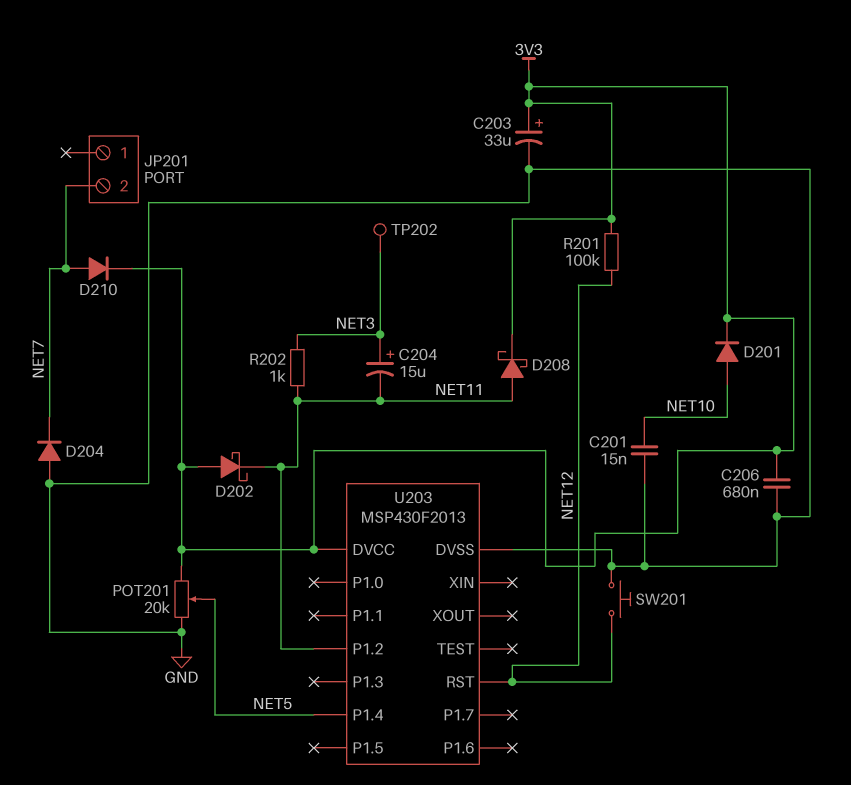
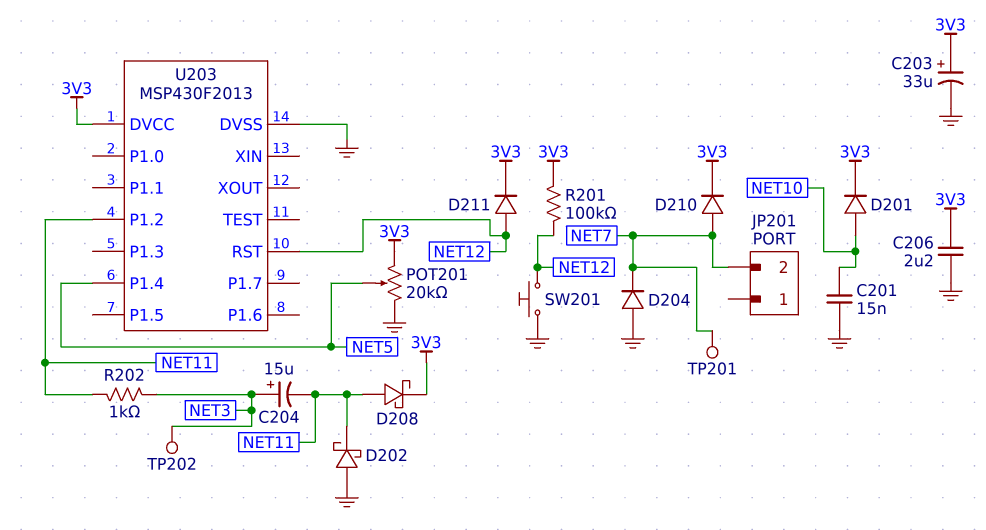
C206: 680nF (3V3, GND) -> 2.2uF (3V3, GND)
D202: schottky (A 3V3, K NET11) -> schottky (A GND, K NET11)
D211: none -> diode (A NET12, K 3V3)
TP201: none -> test point (NET7)

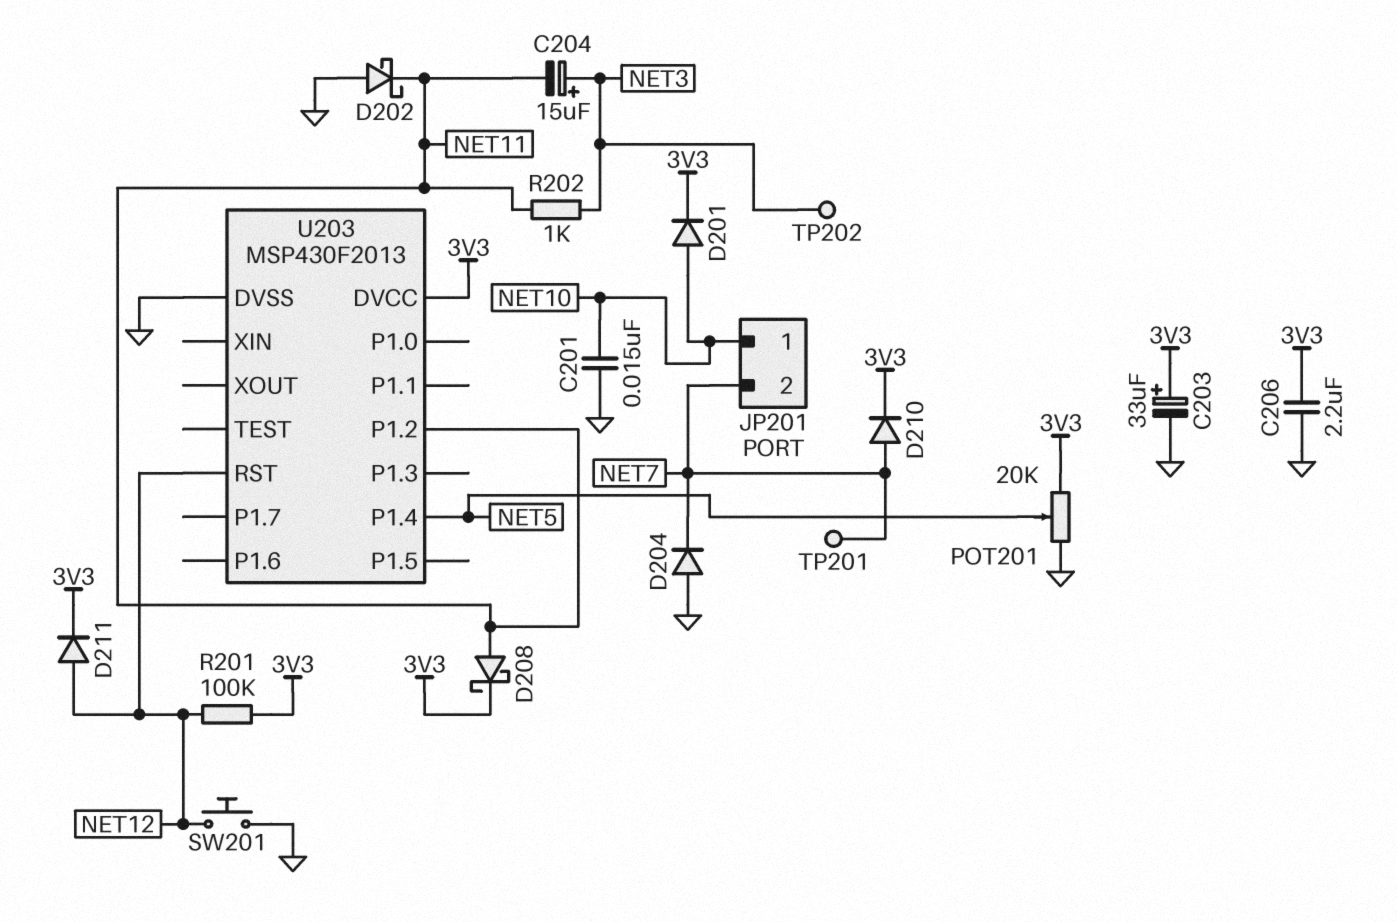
JP201 pin 1: none -> NET10

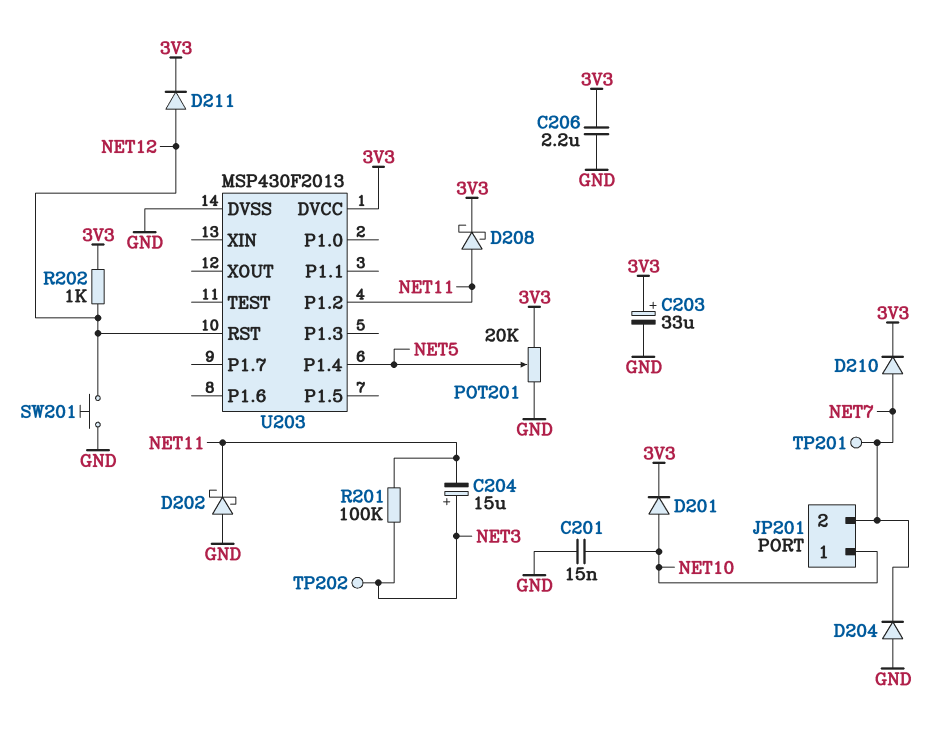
R201: 100k (3V3, NET12) -> 100k (NET3, NET11)
R202: 1k (NET3, NET11) -> 1k (3V3, NET12)

